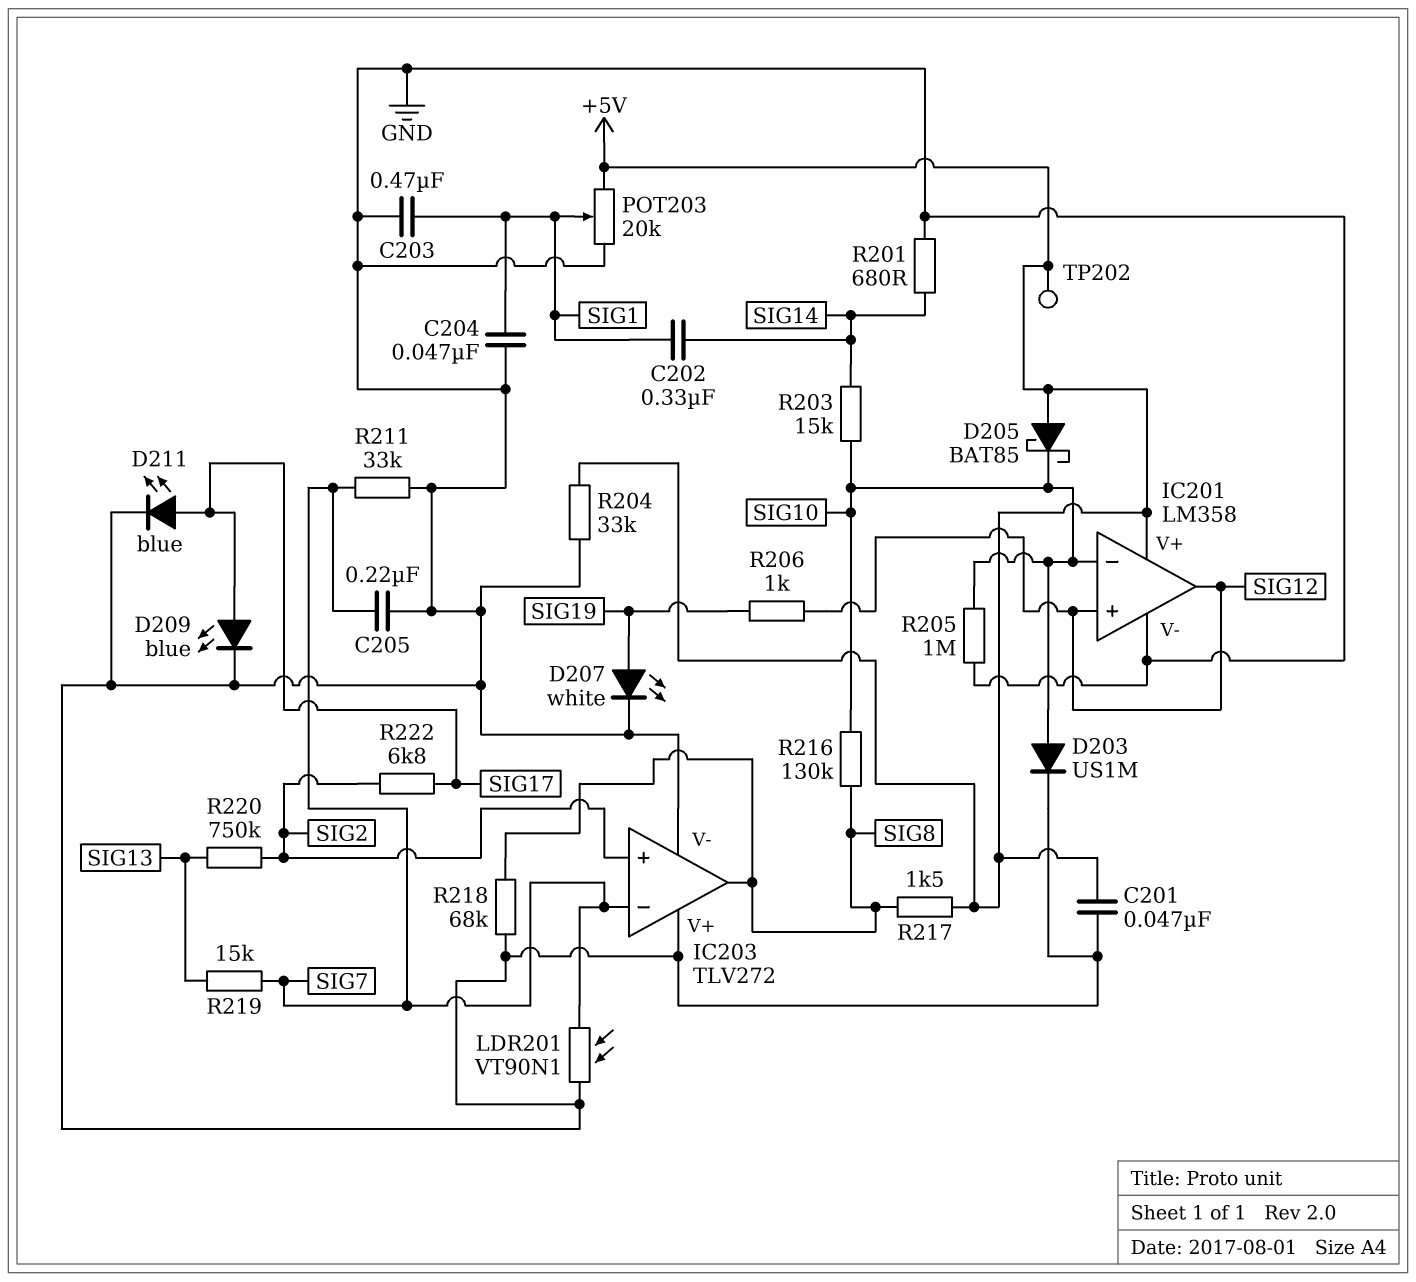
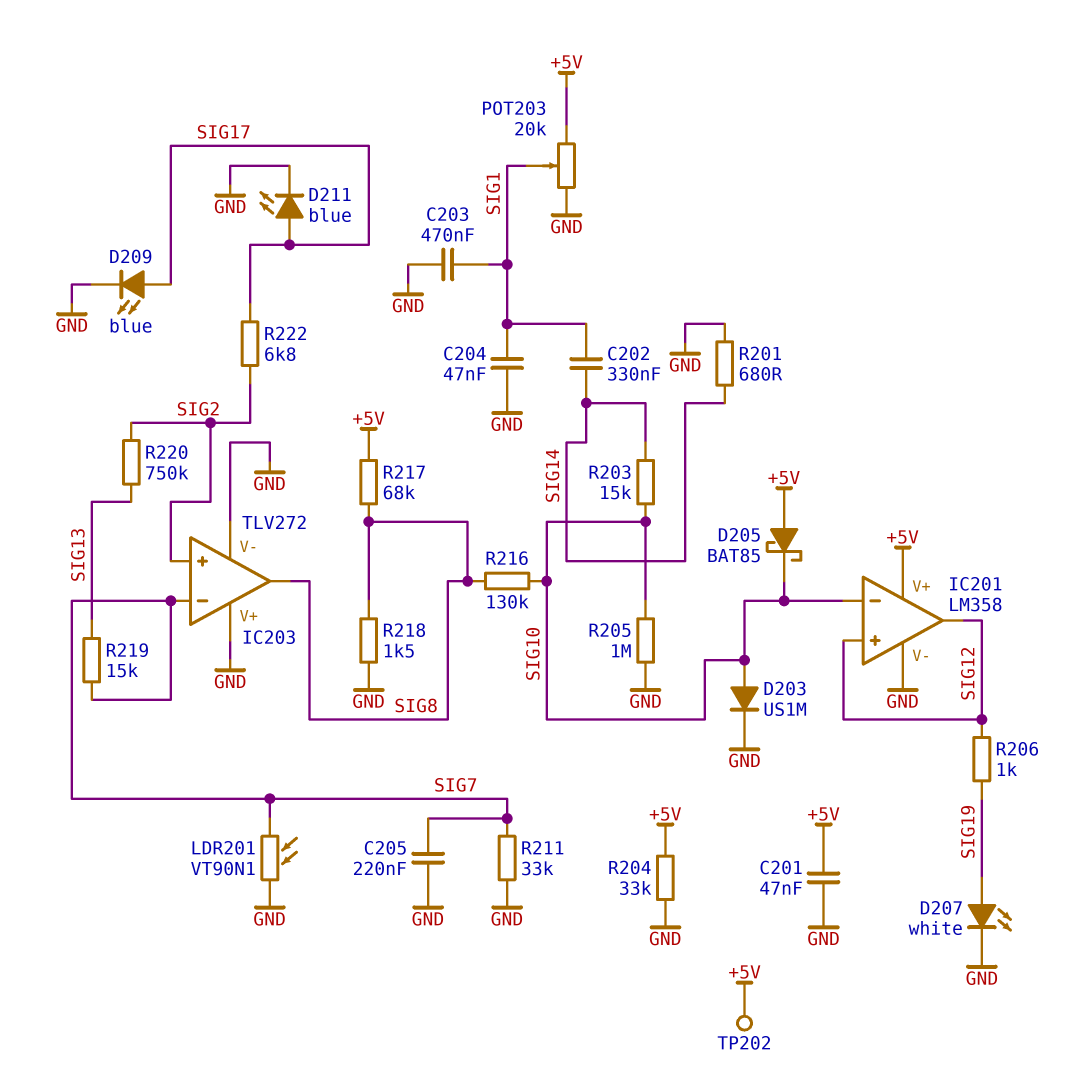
R217: 1.5k (+5V, SIG8) -> 68k (+5V, SIG8)
R218: 68k (GND, SIG8) -> 1.5k (GND, SIG8)

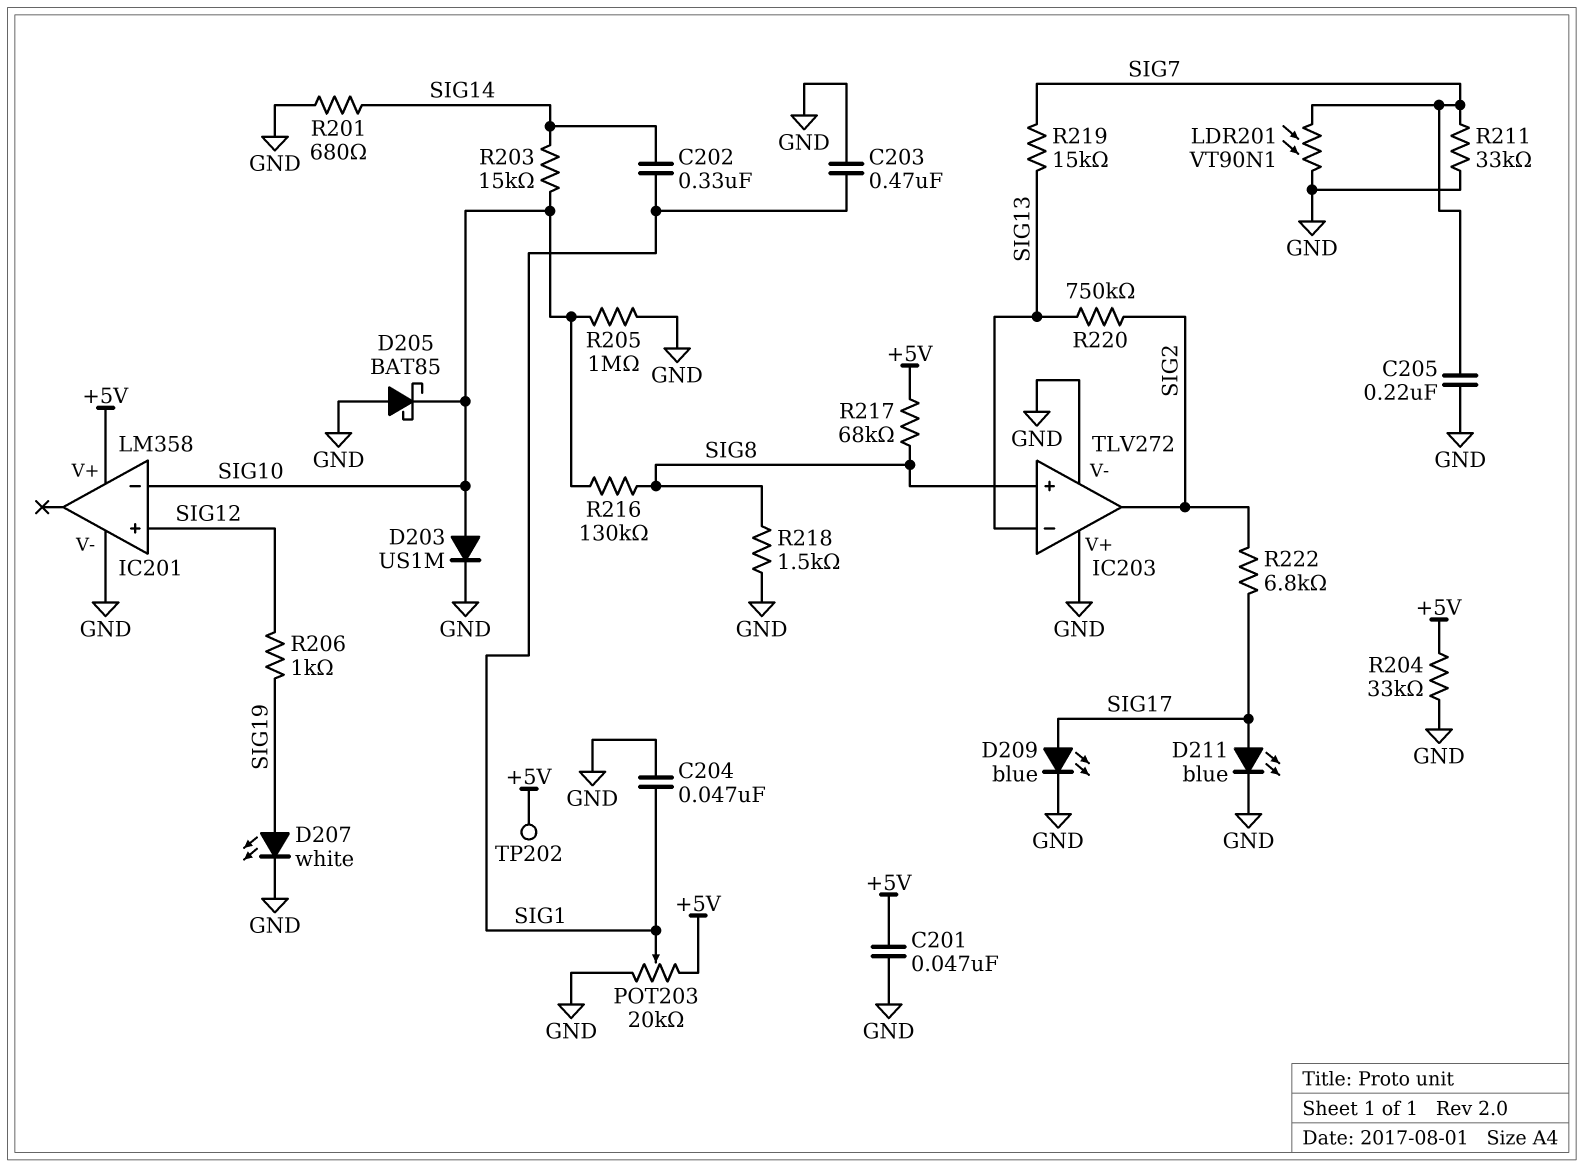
D205: schottky BAT85 (A +5V, K SIG10) -> schottky BAT85 (A GND, K SIG10)
IC201 pin out: SIG12 -> none
IC203 pin in+: SIG2 -> SIG8
IC203 pin in-: SIG7 -> SIG13
IC203 pin out: SIG8 -> SIG2

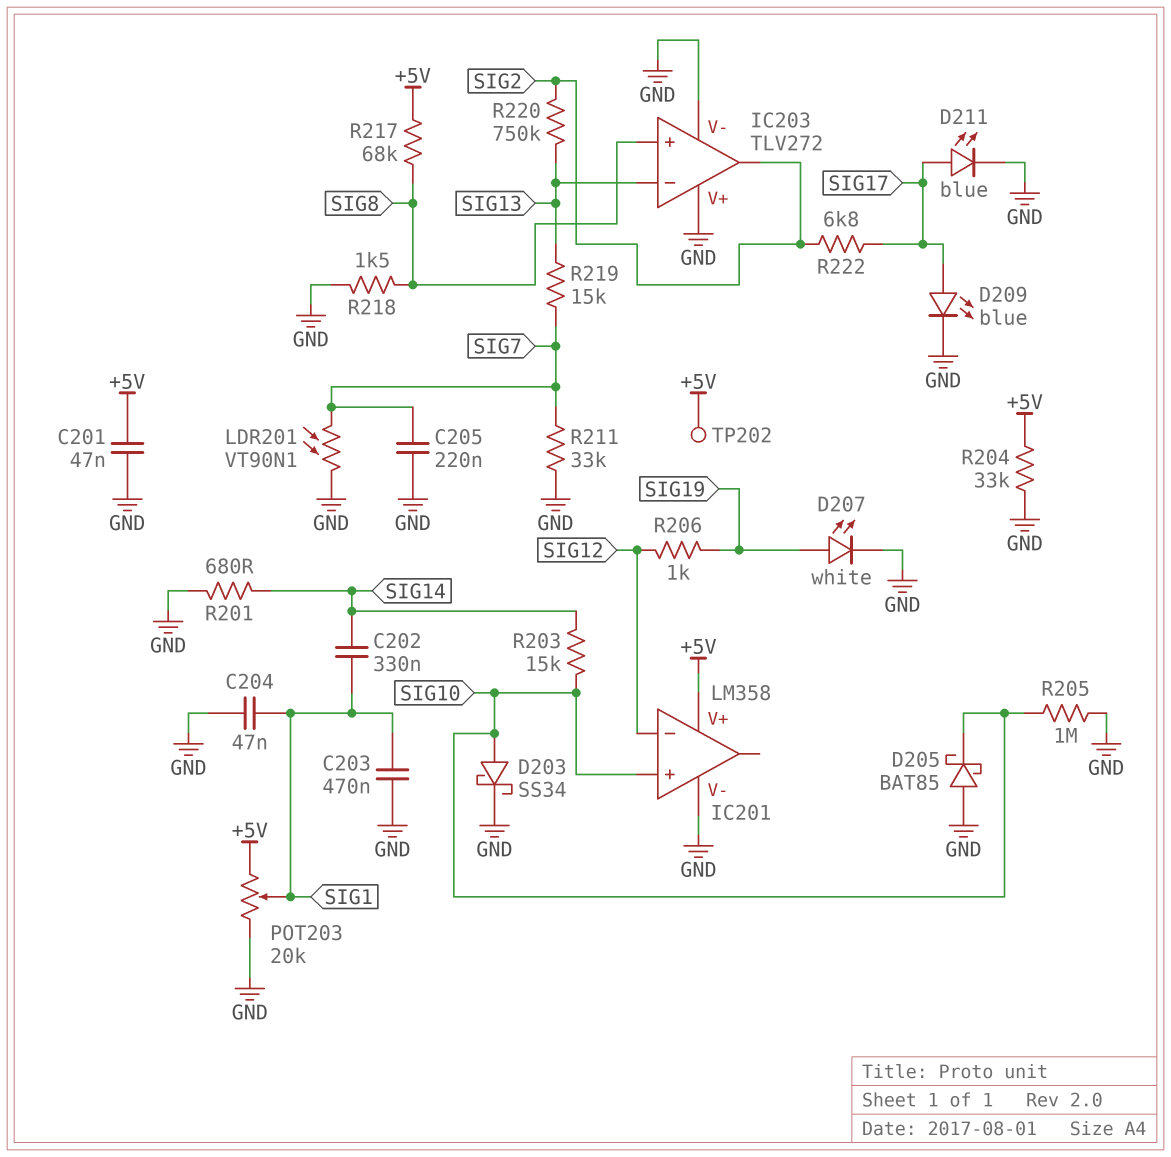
D203: diode US1M (A SIG10, K GND) -> schottky SS34 (A SIG10, K GND)
IC201 pin in+: SIG12 -> SIG10
IC201 pin in-: SIG10 -> SIG12
R216: 130k (SIG8, SIG10) -> none

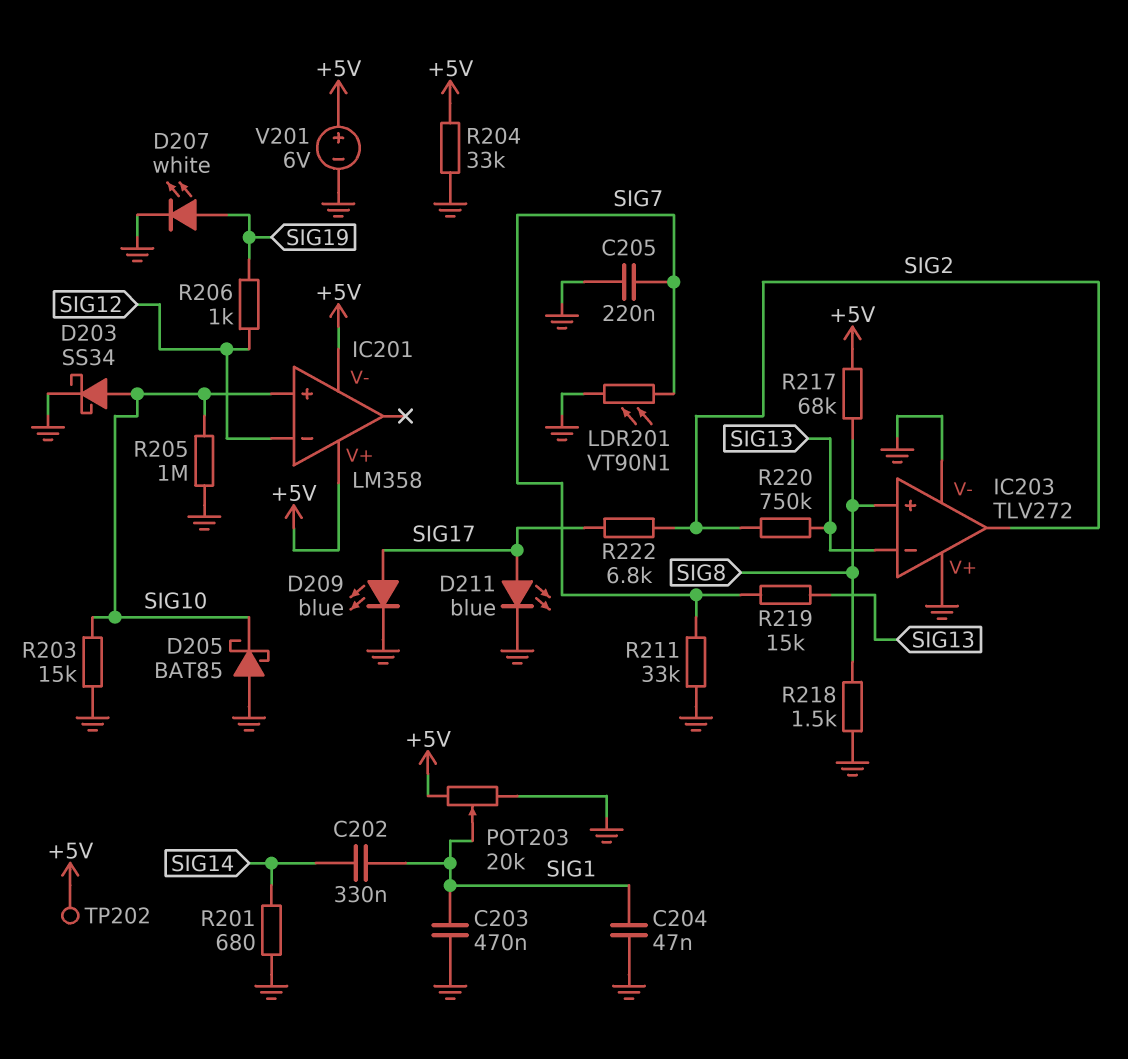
C201: 47nF (+5V, GND) -> none
IC201 pin V-: GND -> +5V
R203: 15k (SIG10, SIG14) -> 15k (GND, SIG10)
V201: none -> 6V (plus +5V, minus GND)

